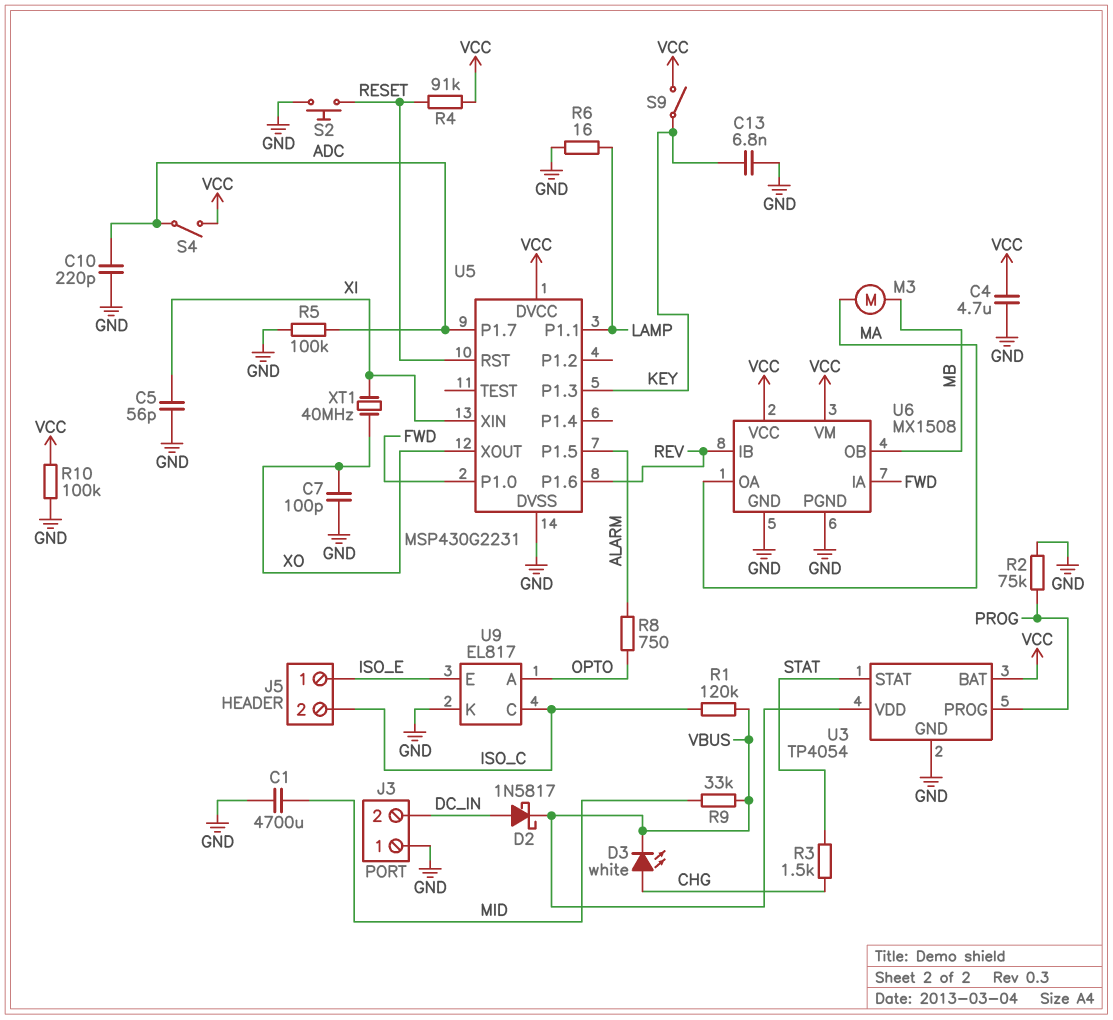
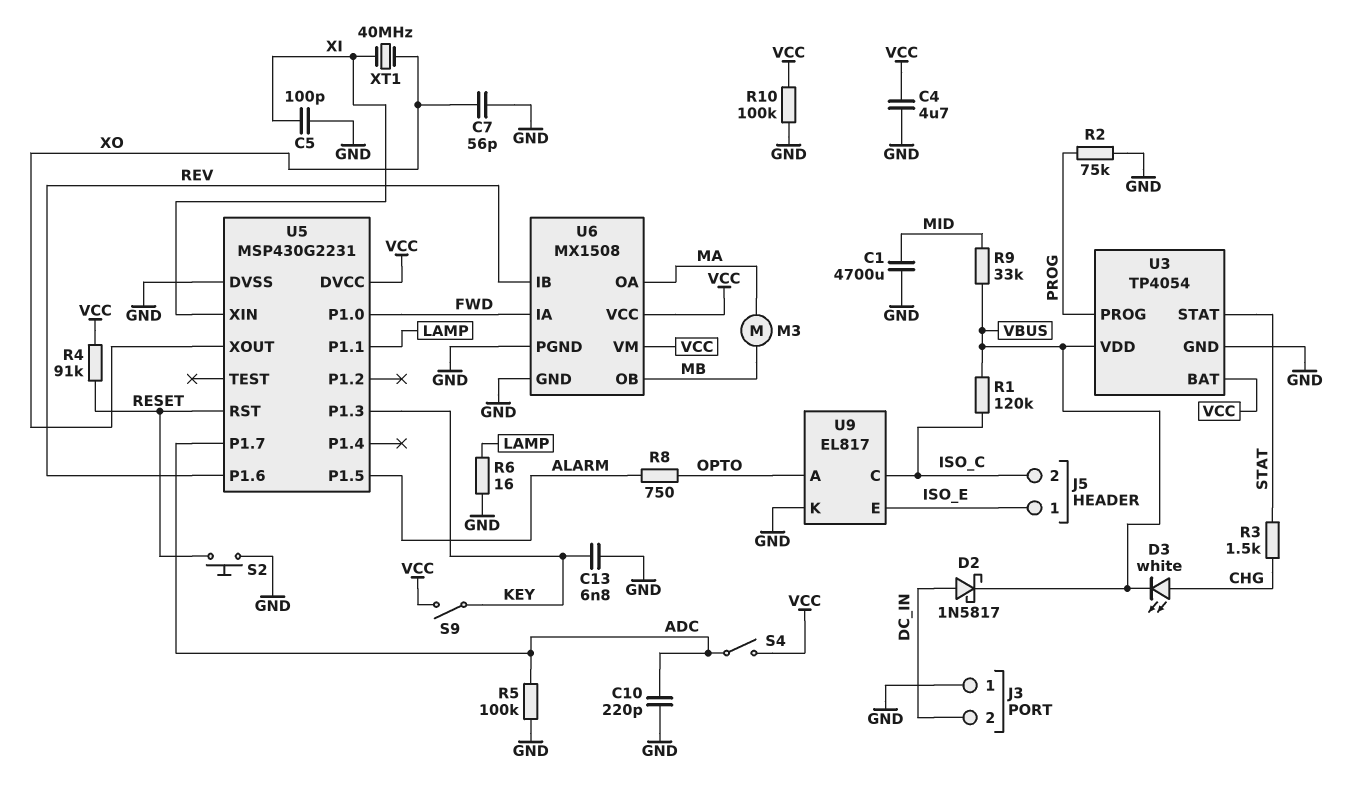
C5: 56pF (GND, XI) -> 100pF (GND, XI)
C7: 100pF (GND, XO) -> 56pF (GND, XO)

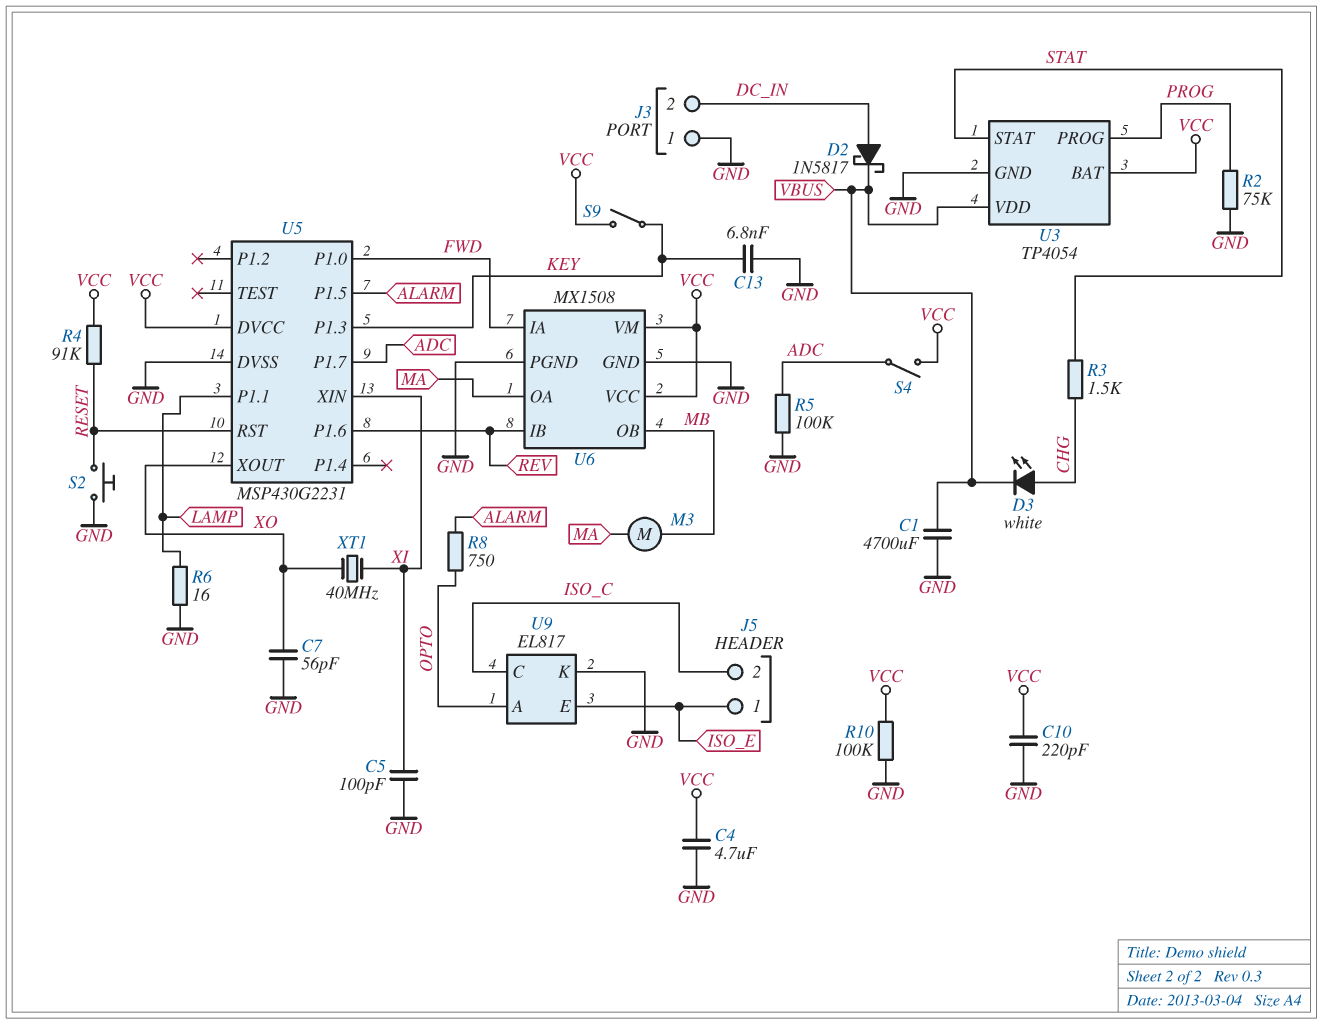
C1: 4700uF (GND, MID) -> 4700uF (GND, VBUS)
C10: 220pF (ADC, GND) -> 220pF (GND, VCC)
R1: 120k (ISO_C, VBUS) -> none
R9: 33k (MID, VBUS) -> none

